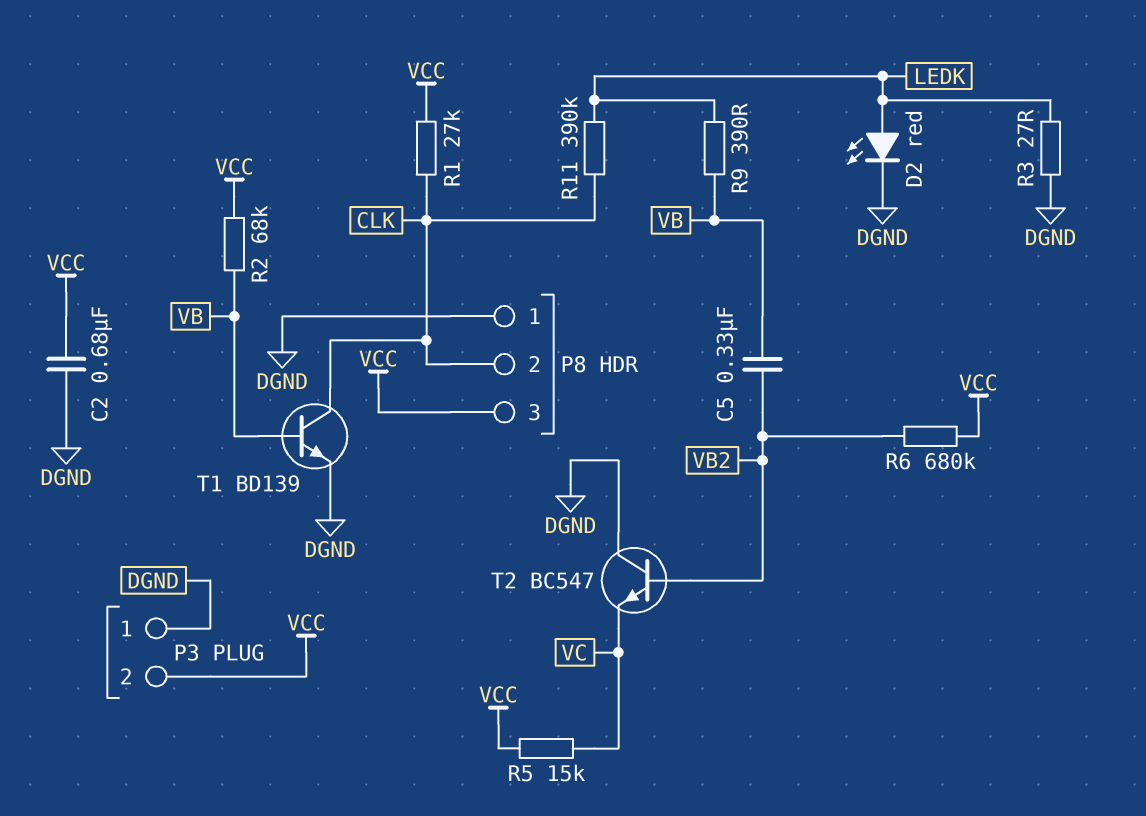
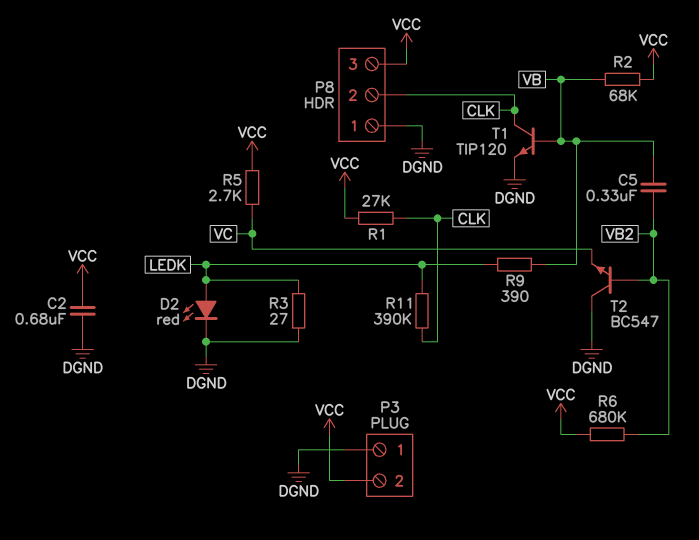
R5: 15k (VC, VCC) -> 2.7k (VC, VCC)
T1: NPN BD139 (B VB, C CLK, E DGND) -> NPN TIP120 (B VB, C CLK, E DGND)

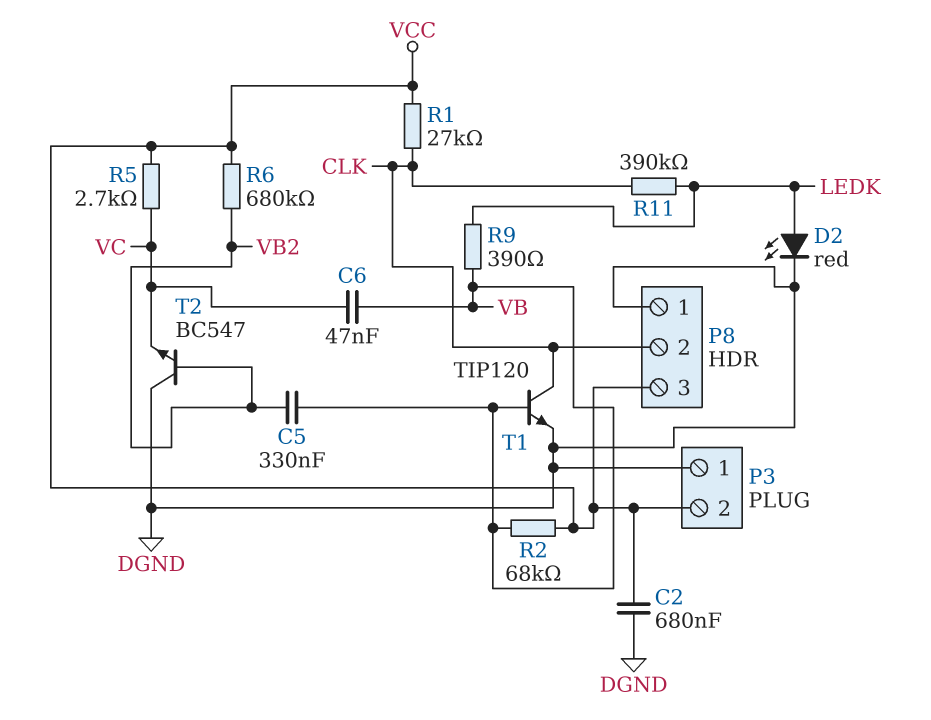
C6: none -> 47nF (VB, VC)
R3: 27 (DGND, LEDK) -> none

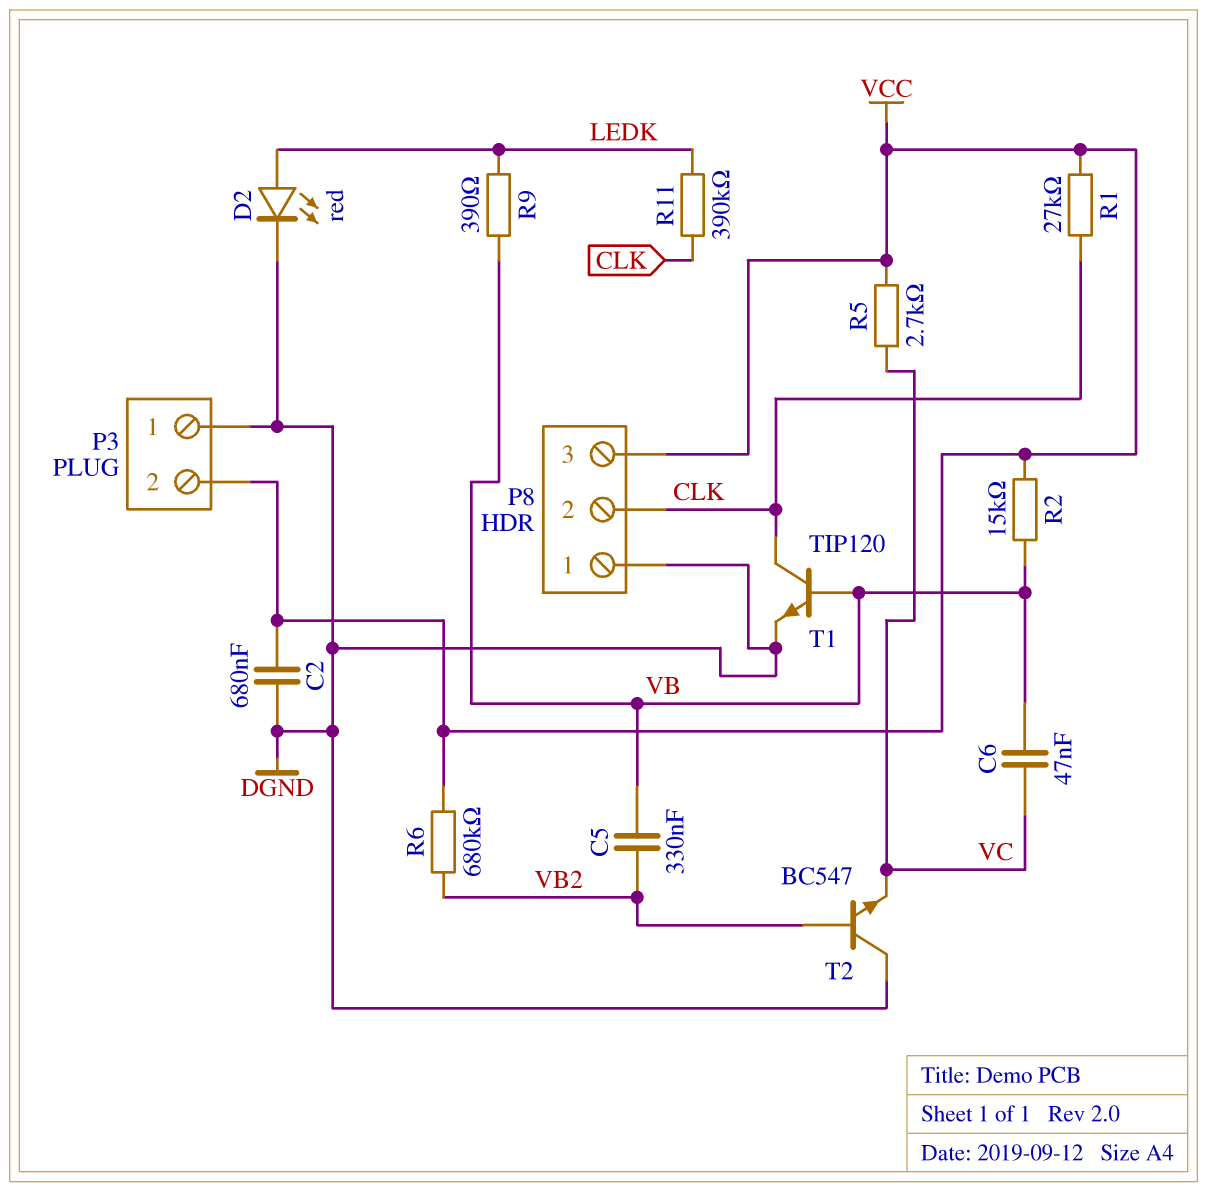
R2: 68k (VB, VCC) -> 15k (VB, VCC)

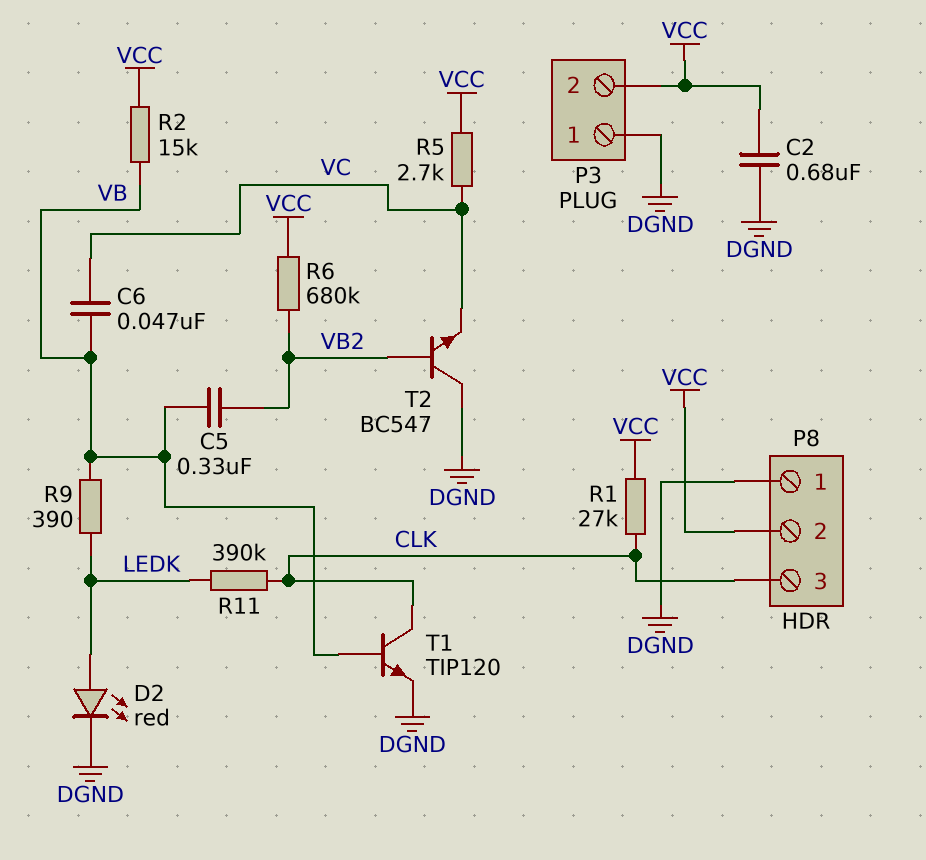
P8 pin 2: CLK -> VCC
P8 pin 3: VCC -> CLK

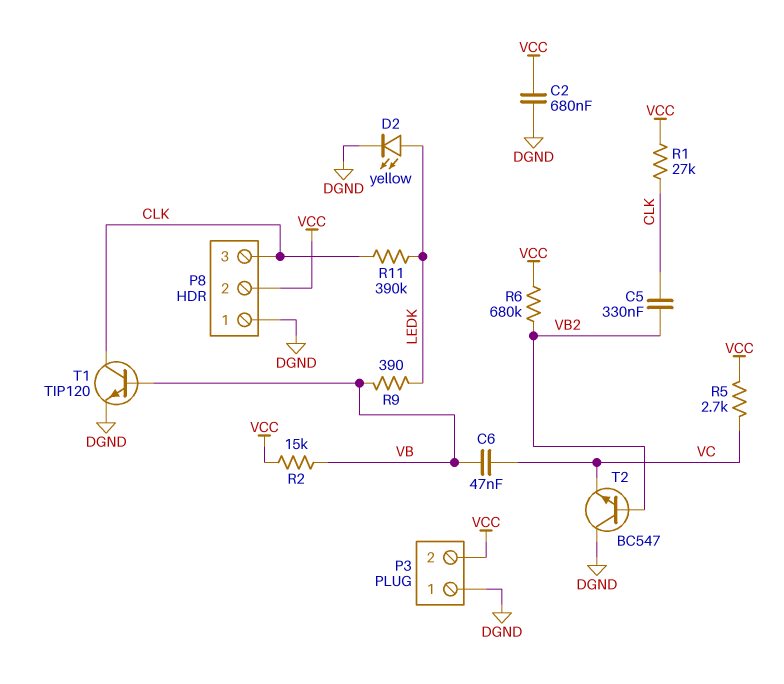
C5: 330nF (VB, VB2) -> 330nF (CLK, VB2)
D2: LED red (A LEDK, K DGND) -> LED yellow (A LEDK, K DGND)

